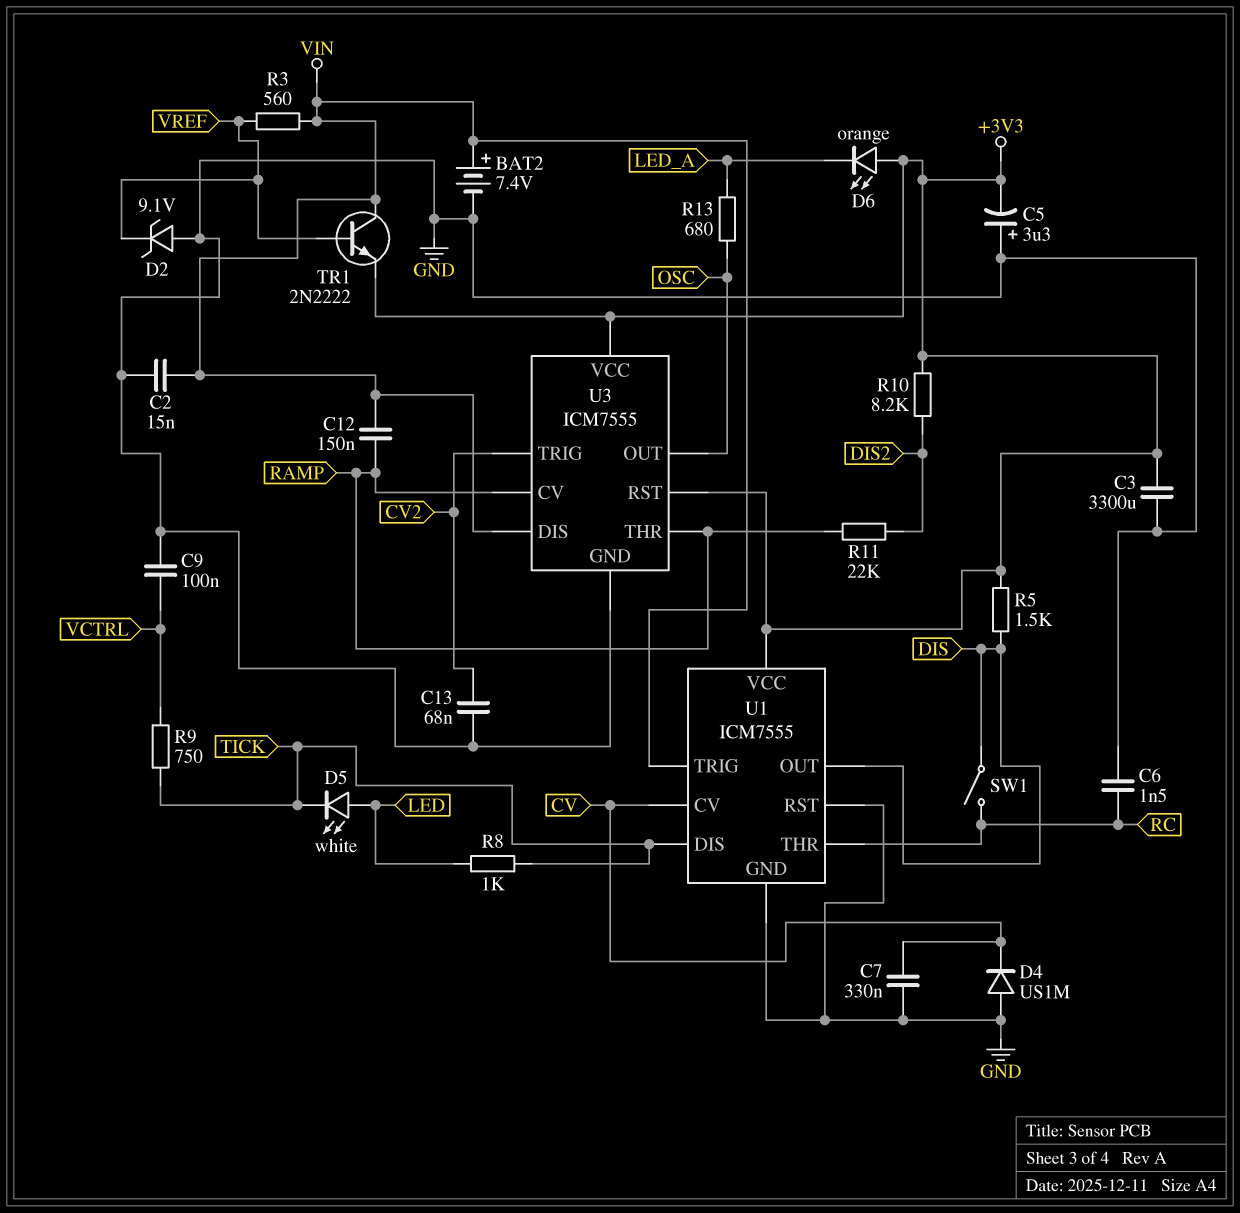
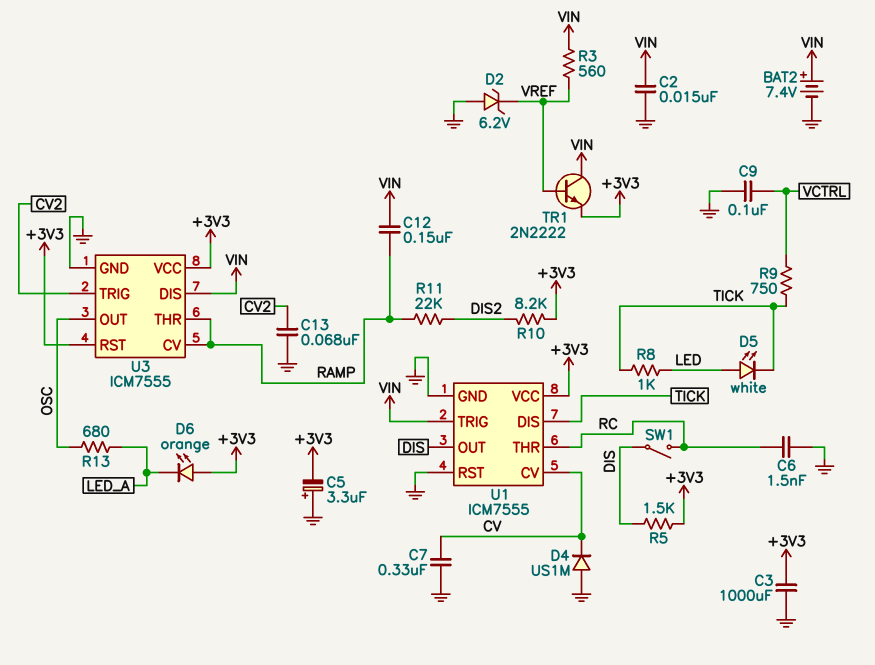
C3: 3300uF (+3V3, GND) -> 1000uF (+3V3, GND)
D2: zener 9.1V (A GND, K VREF) -> zener 6.2V (A GND, K VREF)

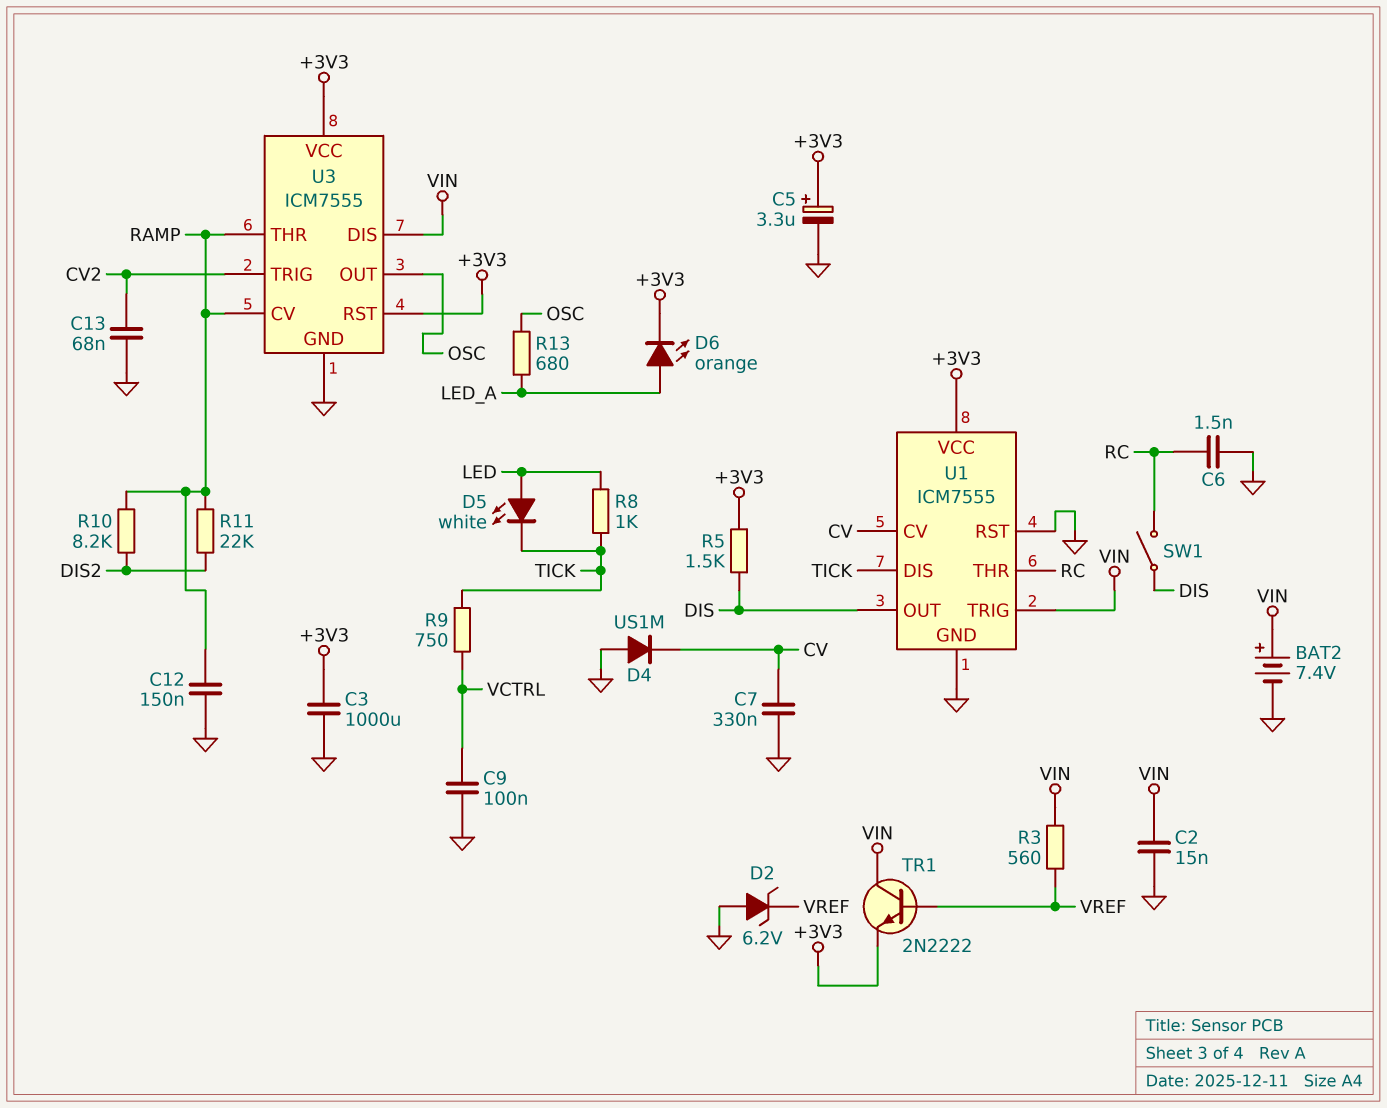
C5: 3.3uF (plus GND, minus +3V3) -> 3.3uF (plus +3V3, minus GND)
C12: 150nF (RAMP, VIN) -> 150nF (GND, RAMP)
D6: LED orange (A +3V3, K LED_A) -> LED orange (A LED_A, K +3V3)
R10: 8.2k (+3V3, DIS2) -> 8.2k (DIS2, RAMP)

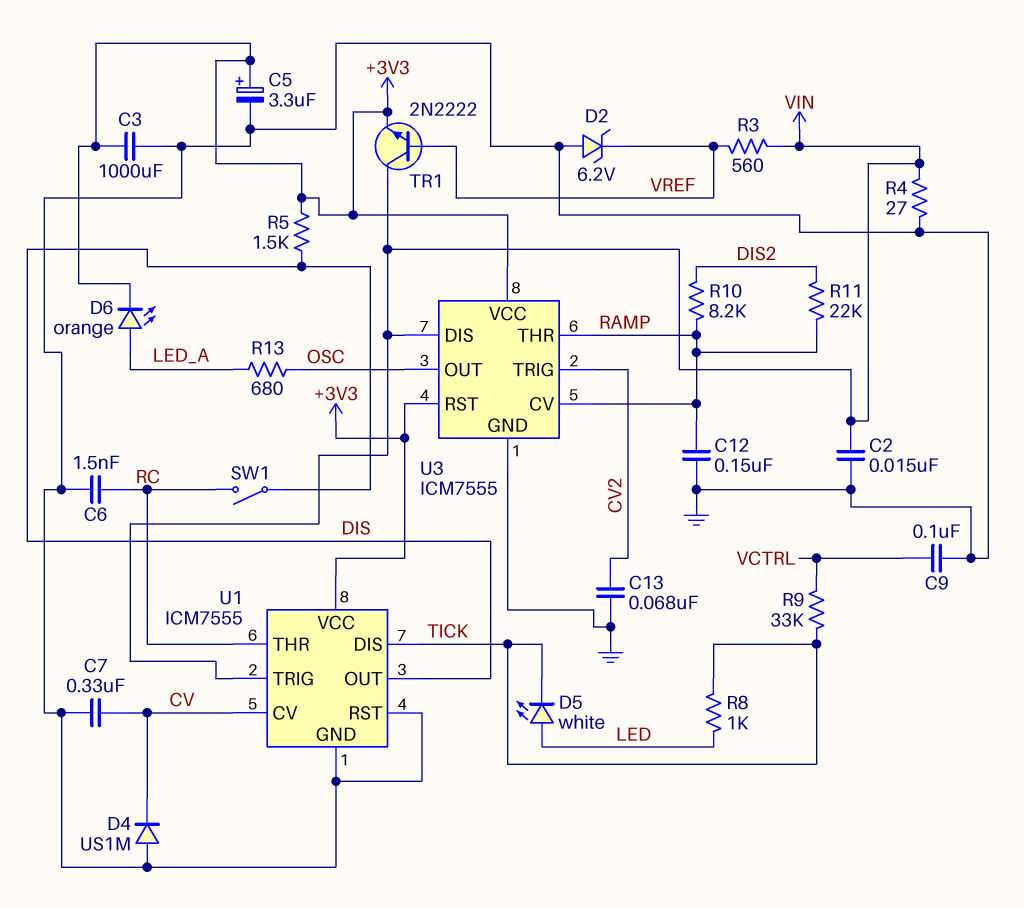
BAT2: 7.4V (plus VIN, minus GND) -> none
R4: none -> 27 (GND, VIN)
R9: 750 (TICK, VCTRL) -> 33k (TICK, VCTRL)

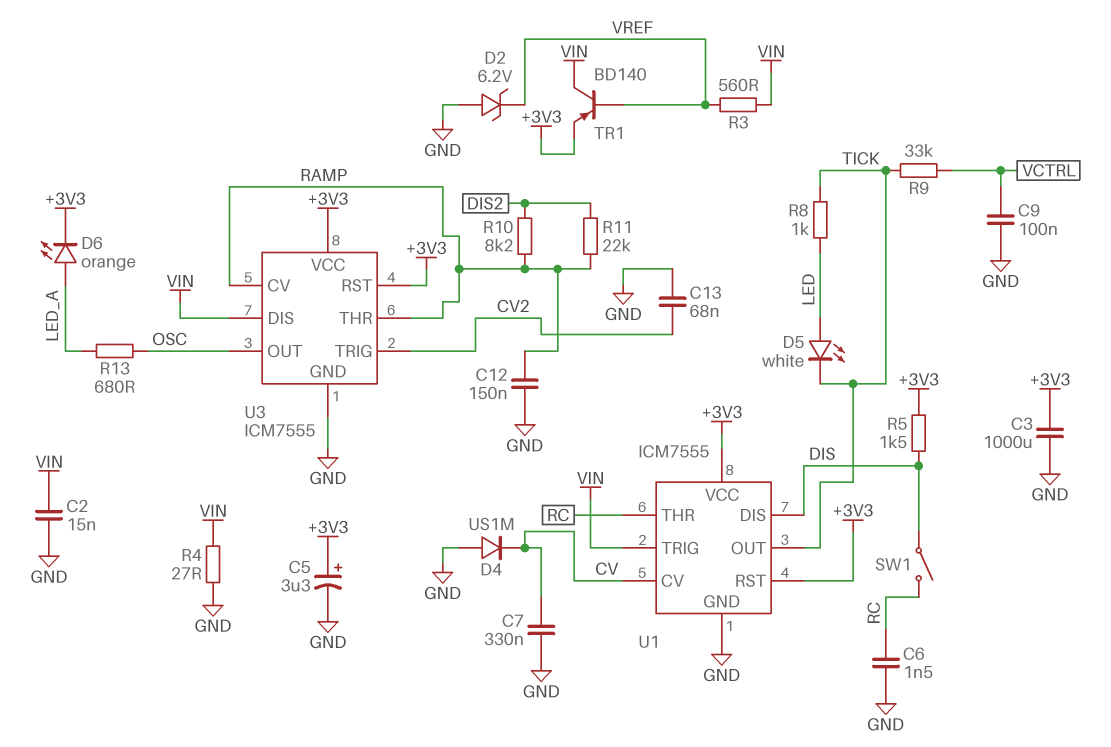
TR1: NPN 2N2222 (B VREF, C VIN, E +3V3) -> PNP BD140 (B VREF, C VIN, E +3V3)
U1 pin DIS: TICK -> DIS
U1 pin OUT: DIS -> TICK
U1 pin RST: GND -> +3V3

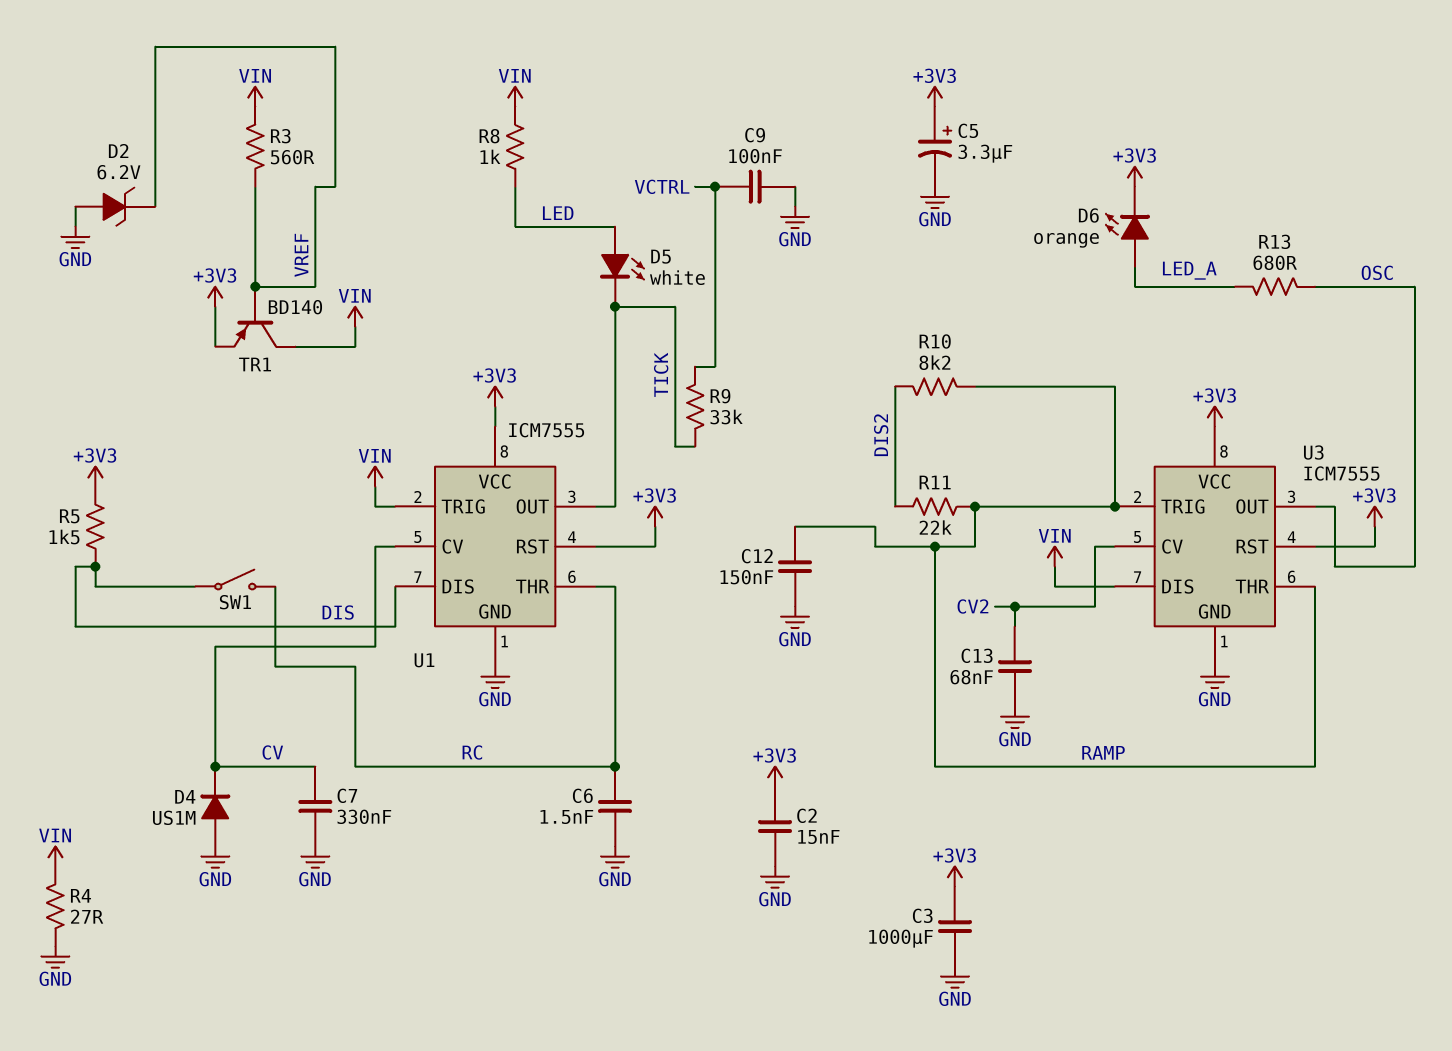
C2: 15nF (GND, VIN) -> 15nF (+3V3, GND)
R8: 1k (LED, TICK) -> 1k (LED, VIN)
U3 pin CV: RAMP -> CV2
U3 pin TRIG: CV2 -> RAMP

